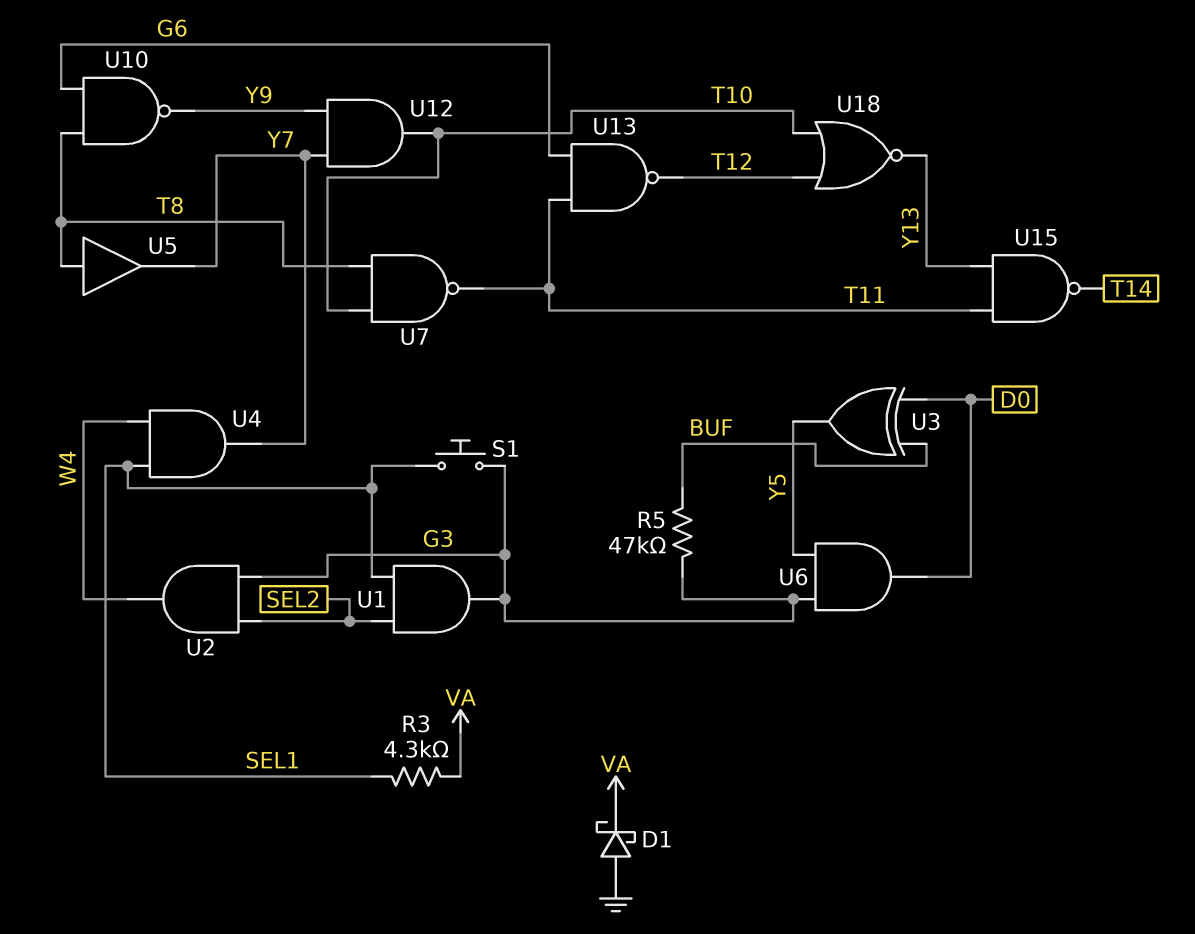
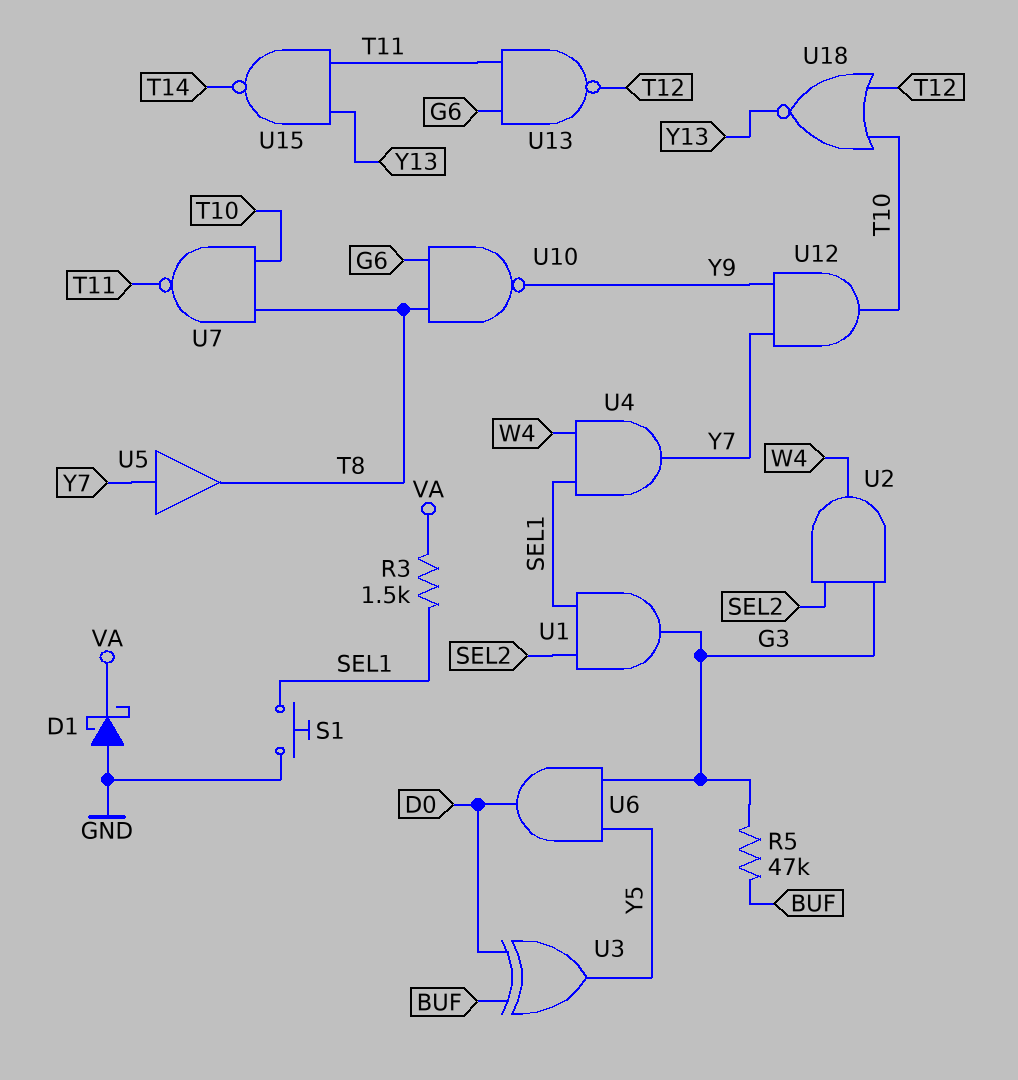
R3: 4.3k (SEL1, VA) -> 1.5k (SEL1, VA)
S1: button (G3, SEL1) -> button (GND, SEL1)
U5: buffer (in T8, out Y7) -> buffer (in Y7, out T8)

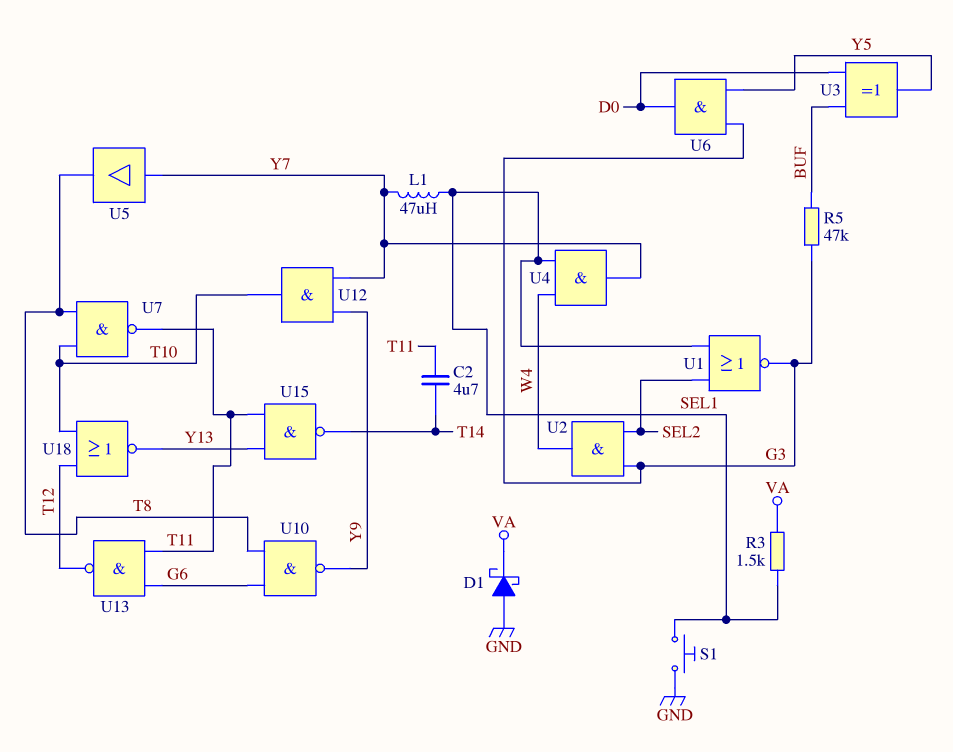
C2: none -> 4.7uF (T11, T14)
L1: none -> 47uH (SEL1, Y7)
U1: AND (in SEL1, in SEL2, out G3) -> NOR (in SEL1, in SEL2, out G3)

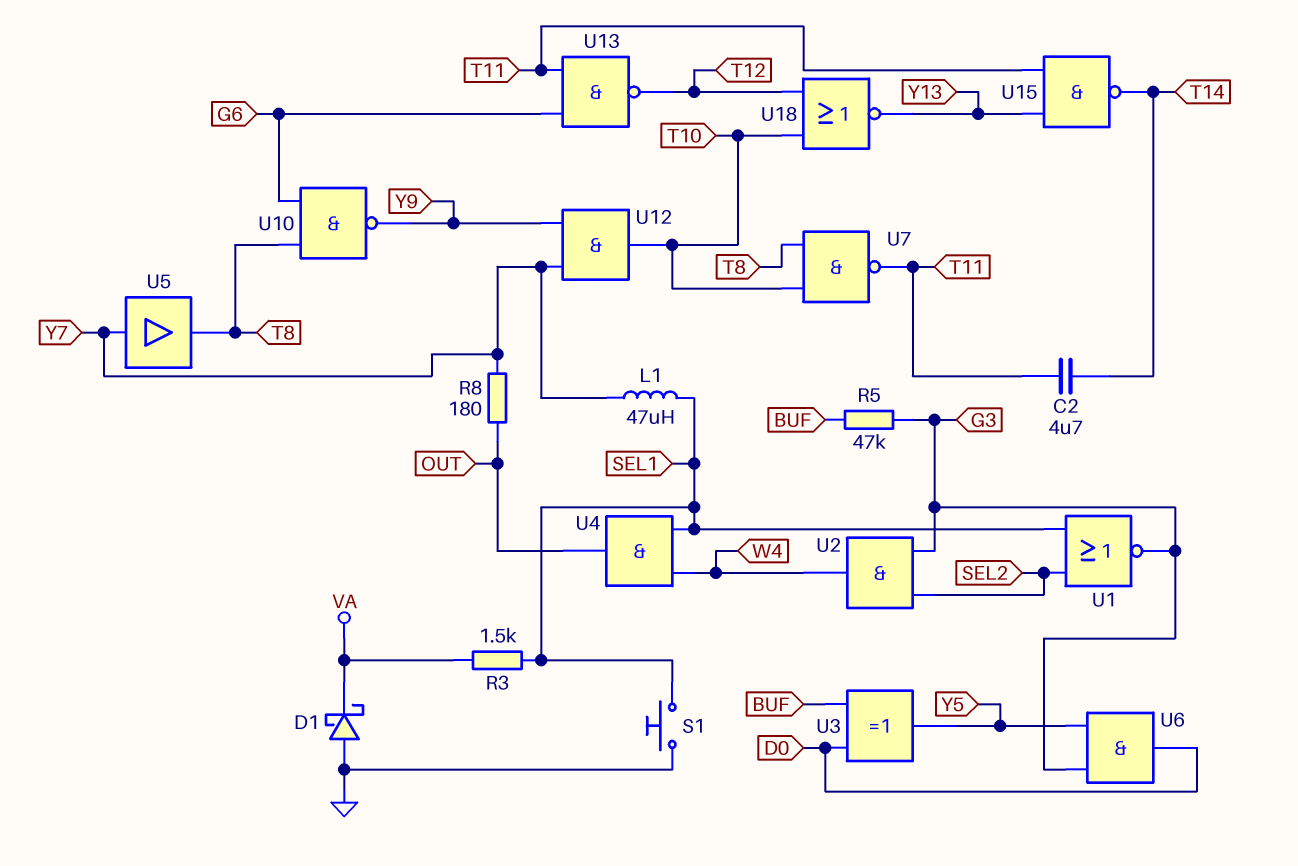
R8: none -> 180 (OUT, Y7)
U4: AND (in SEL1, in W4, out Y7) -> AND (in SEL1, in W4, out OUT)

